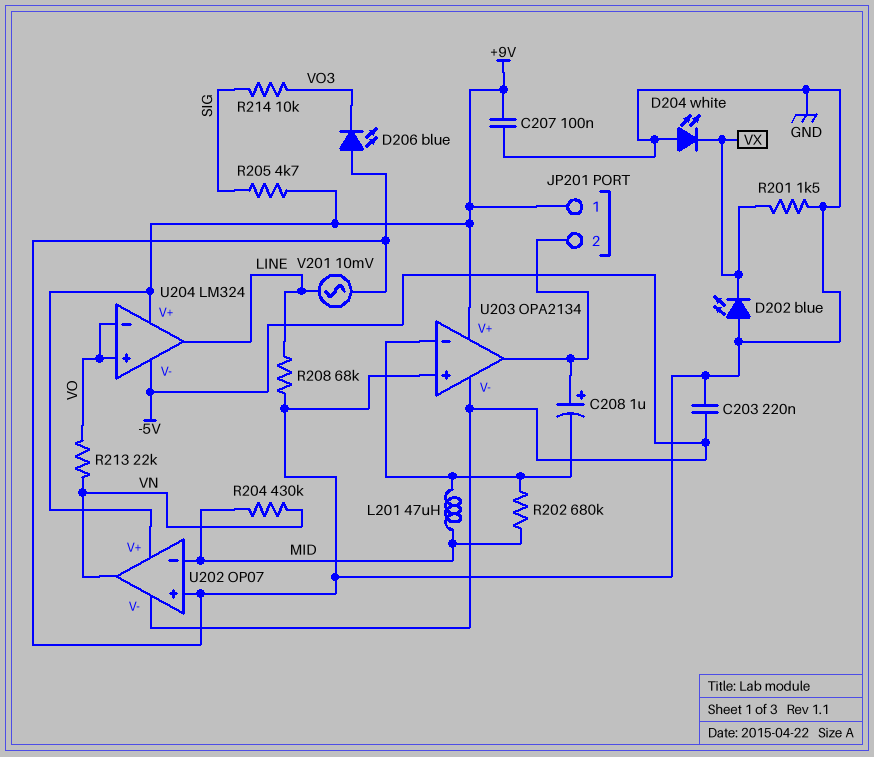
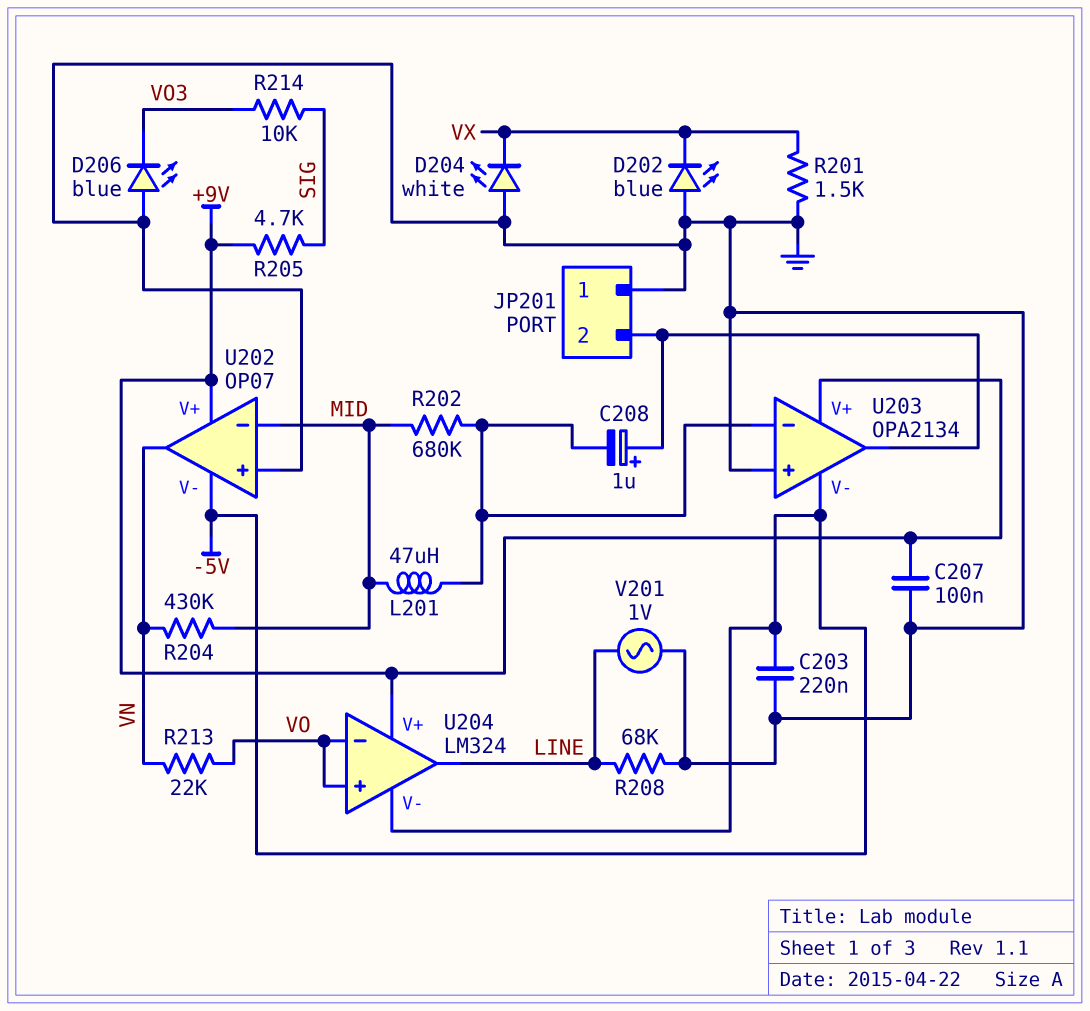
JP201 pin 1: +9V -> GND
V201: AC 10mV (GND, LINE) -> AC 1V (GND, LINE)

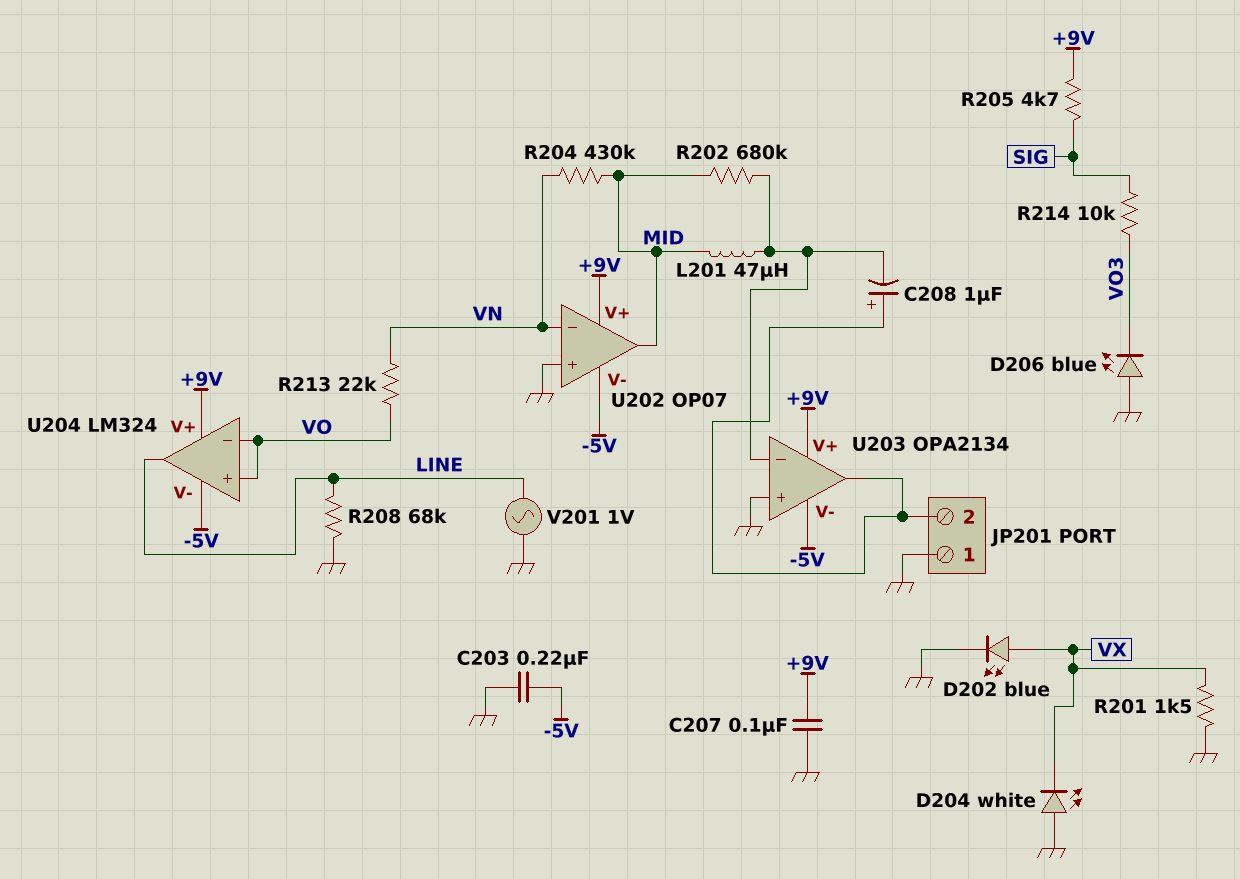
D202: LED blue (A GND, K VX) -> LED blue (A VX, K GND)
U202 pin in-: MID -> VN
U202 pin out: VN -> MID

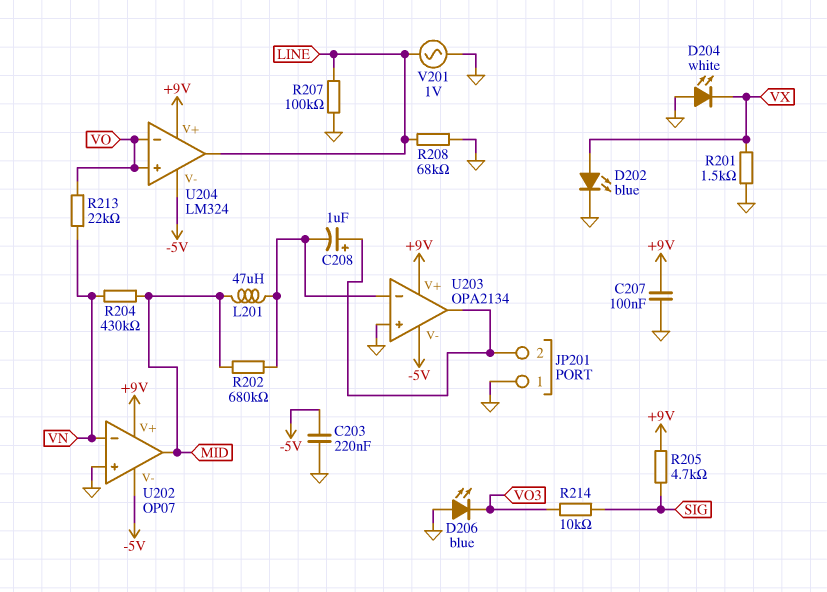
R207: none -> 100k (GND, LINE)

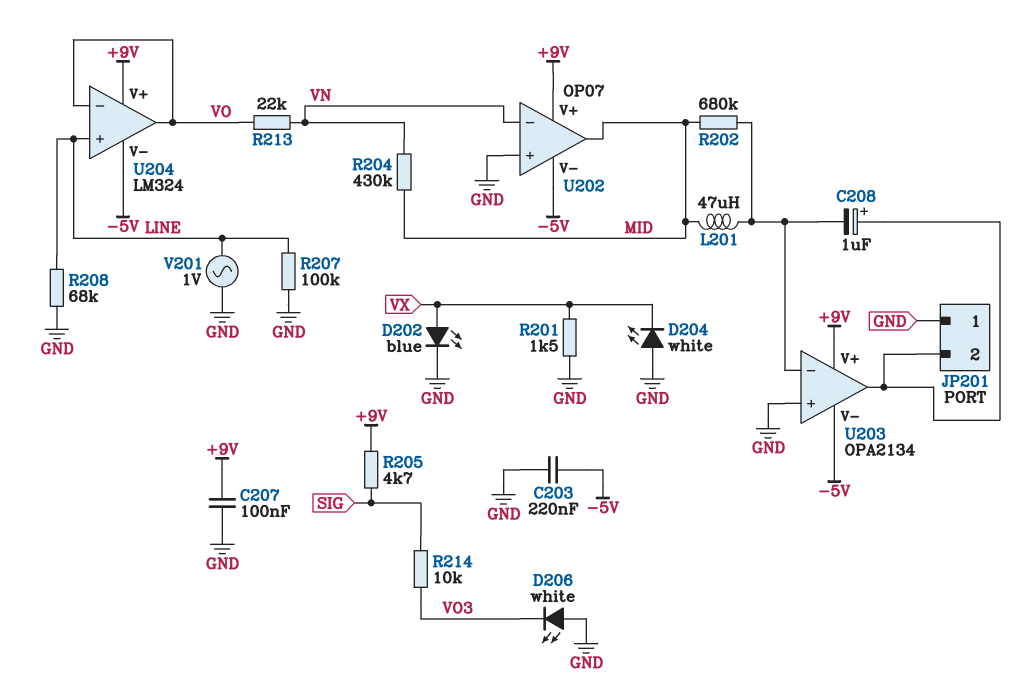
D206: LED blue (A GND, K VO3) -> LED white (A GND, K VO3)
U204 pin in+: VO -> LINE
U204 pin out: LINE -> VO

